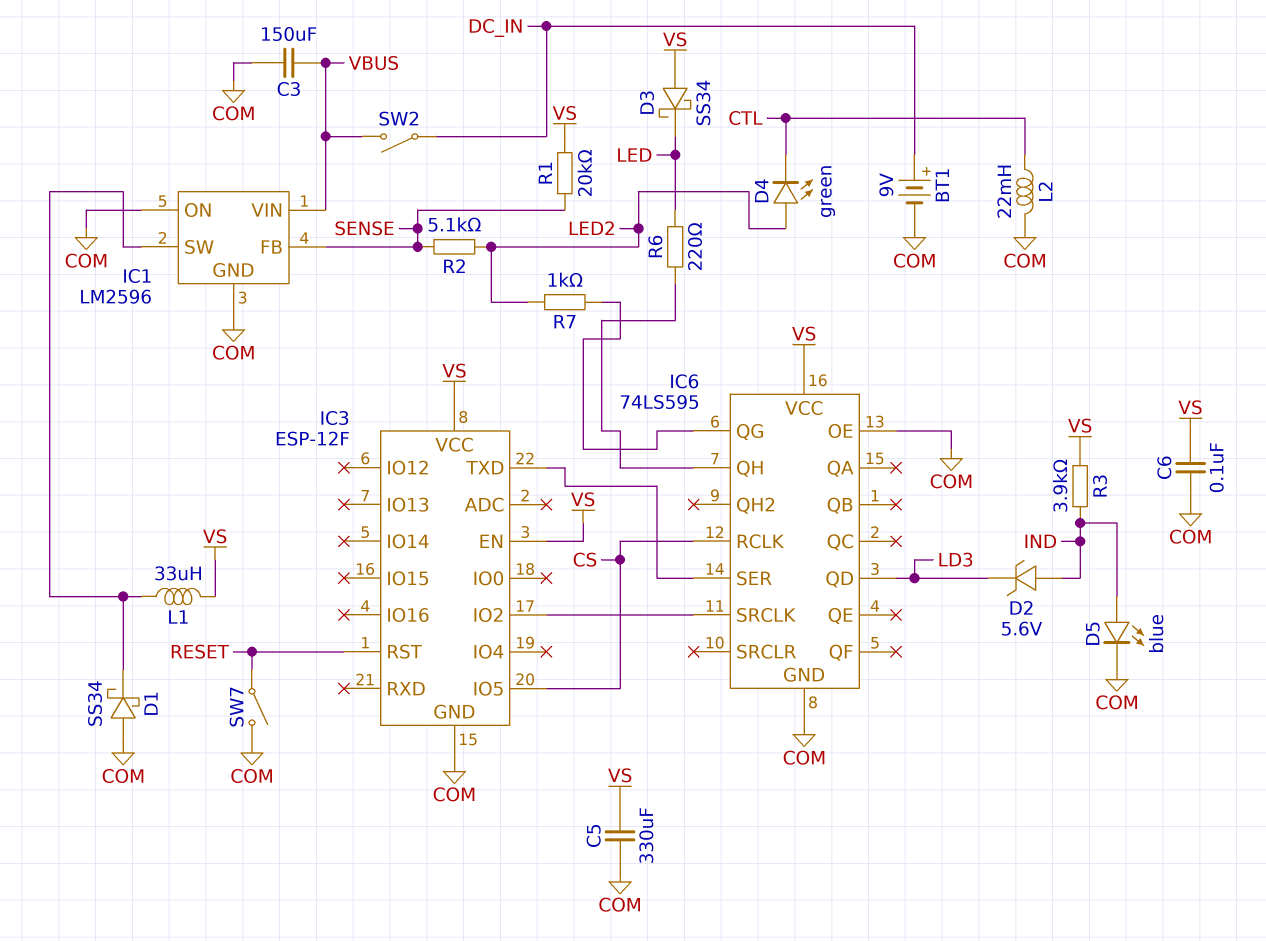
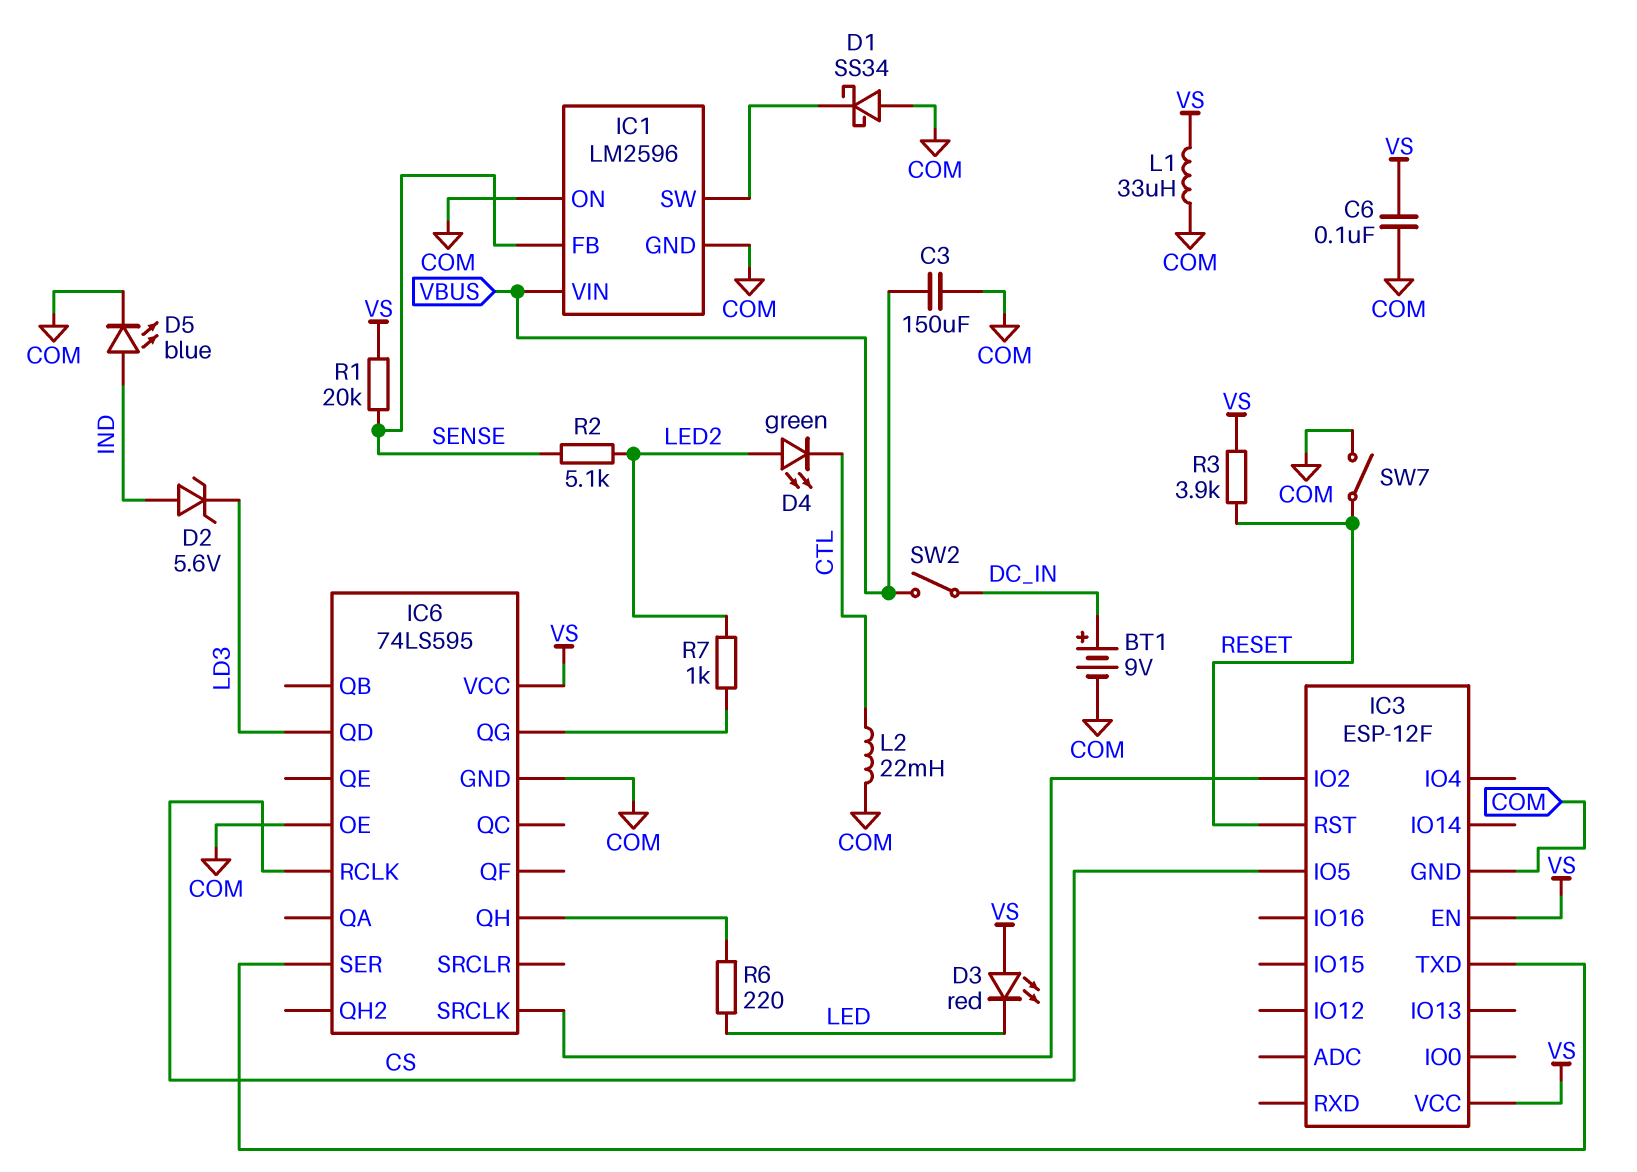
C5: 330uF (COM, VS) -> none
D3: schottky SS34 (A VS, K LED) -> LED red (A VS, K LED)
L1: 33uH (IC1/SW, VS) -> 33uH (COM, VS)
R3: 3.9k (IND, VS) -> 3.9k (RESET, VS)

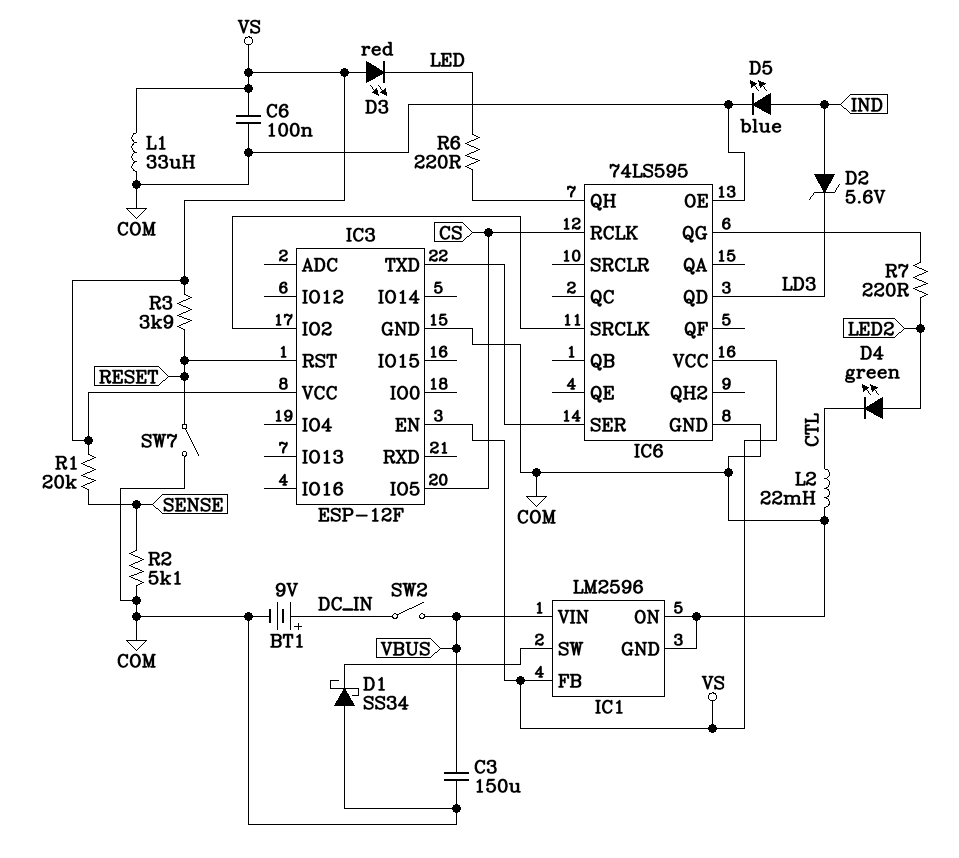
IC1 pin FB: SENSE -> VS
R2: 5.1k (LED2, SENSE) -> 5.1k (COM, SENSE)
R7: 1k (IC6/QG, LED2) -> 220 (IC6/QG, LED2)

